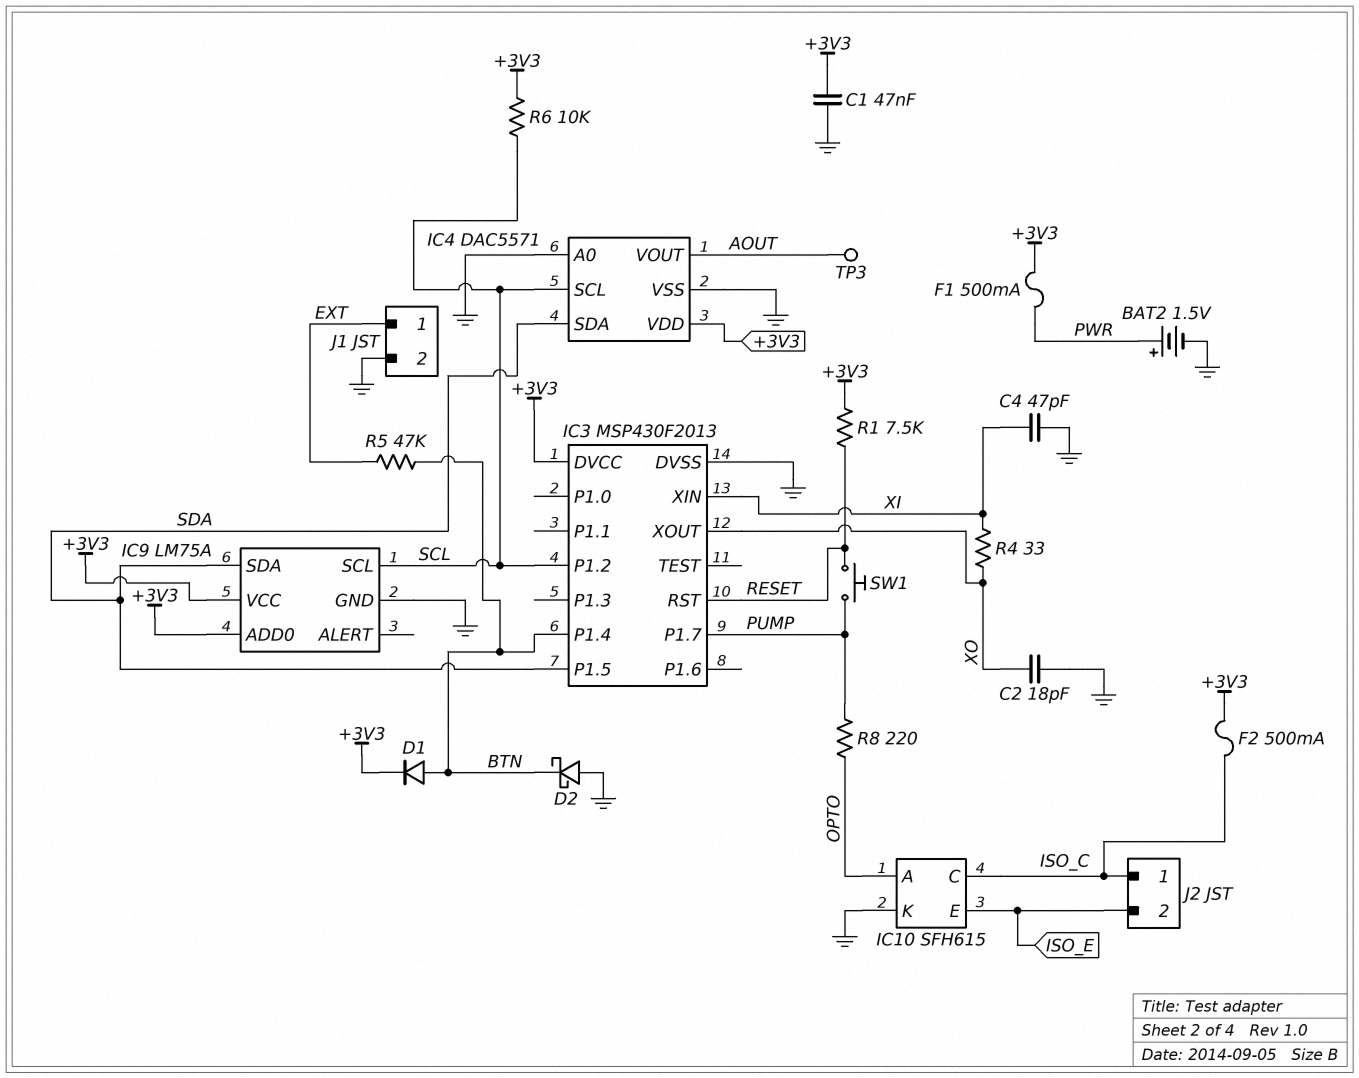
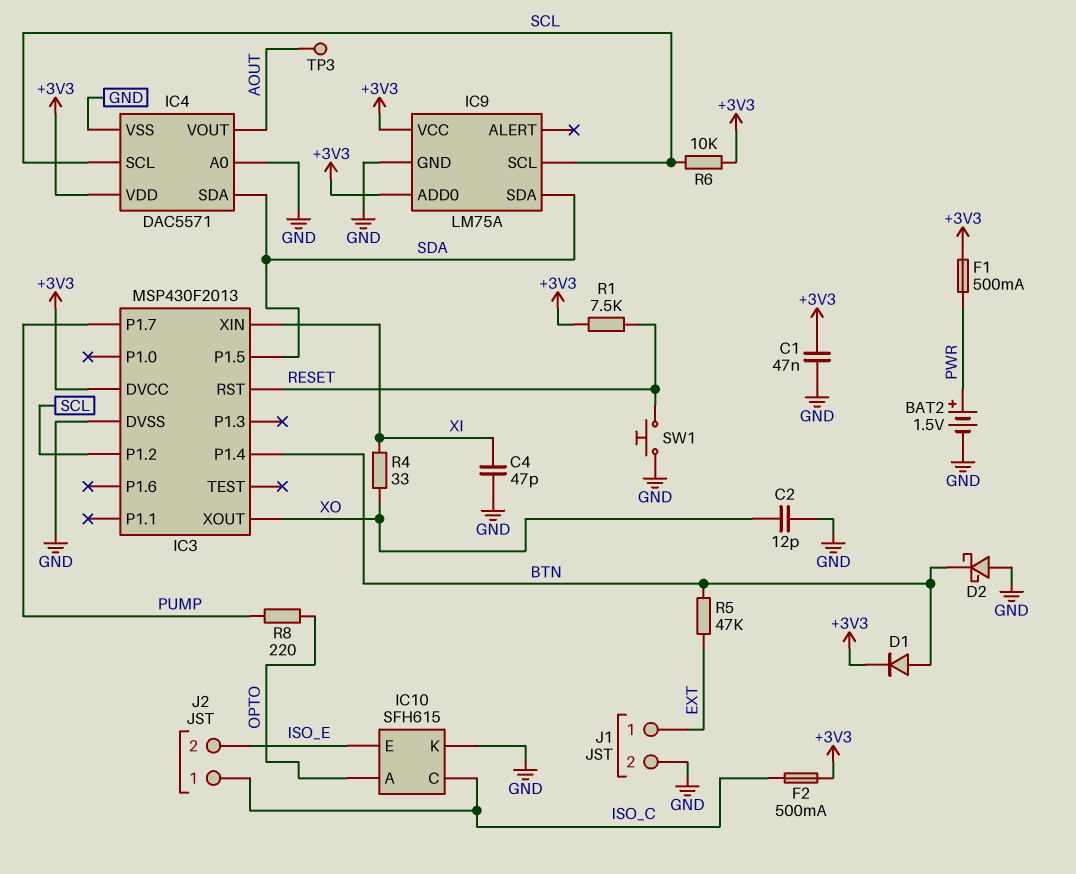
C2: 18pF (GND, XO) -> 12pF (GND, XO)
SW1: button (PUMP, RESET) -> button (GND, RESET)

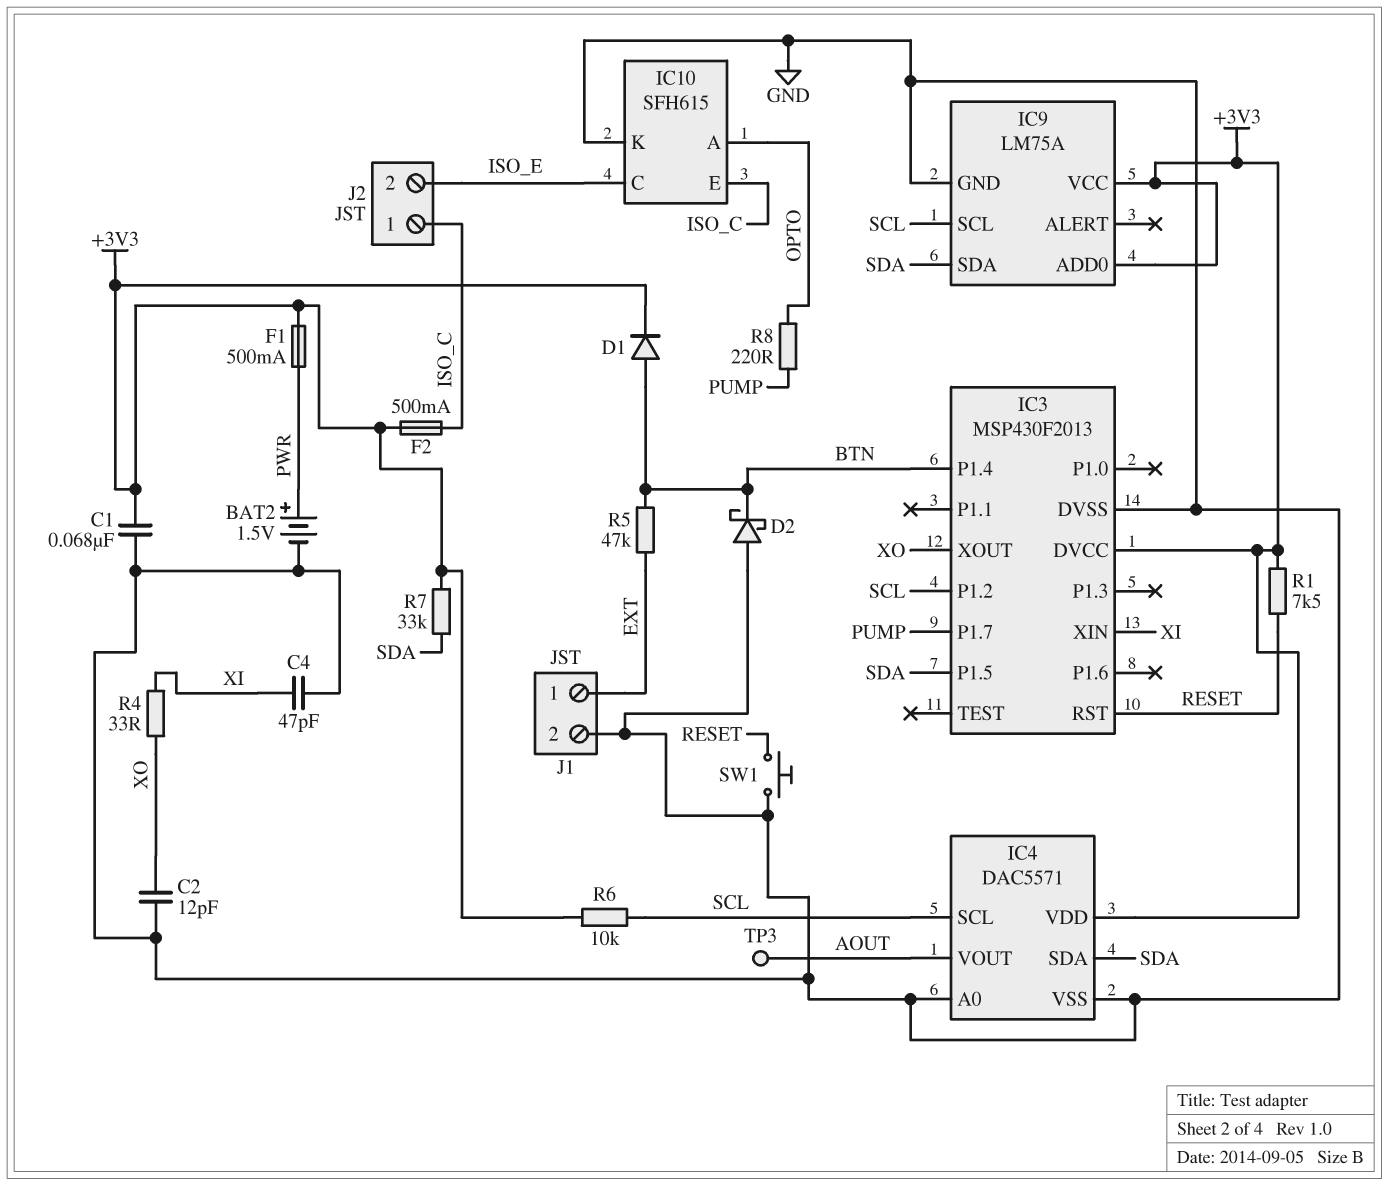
C1: 47nF (+3V3, GND) -> 68nF (+3V3, GND)
IC10 pin C: ISO_C -> ISO_E
IC10 pin E: ISO_E -> ISO_C
R7: none -> 33k (+3V3, SDA)

